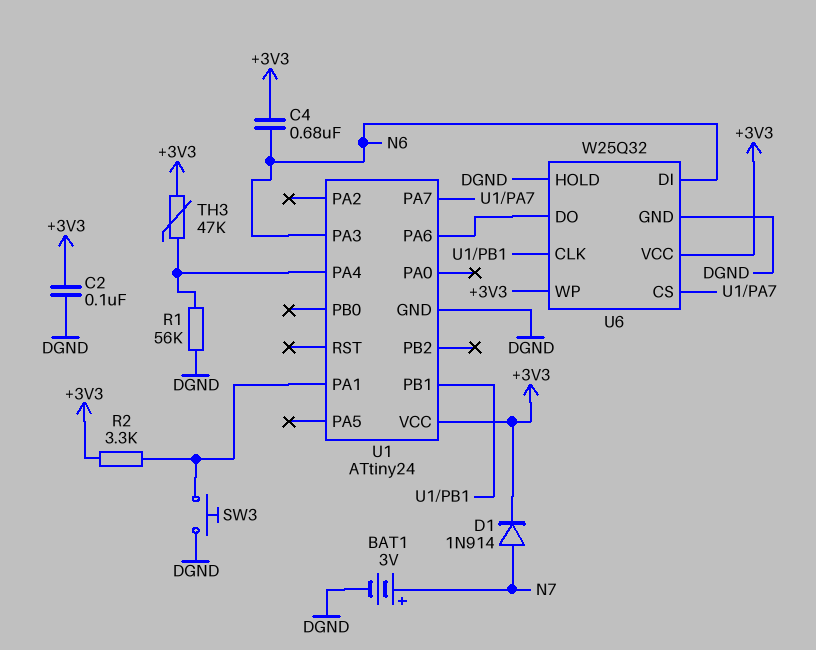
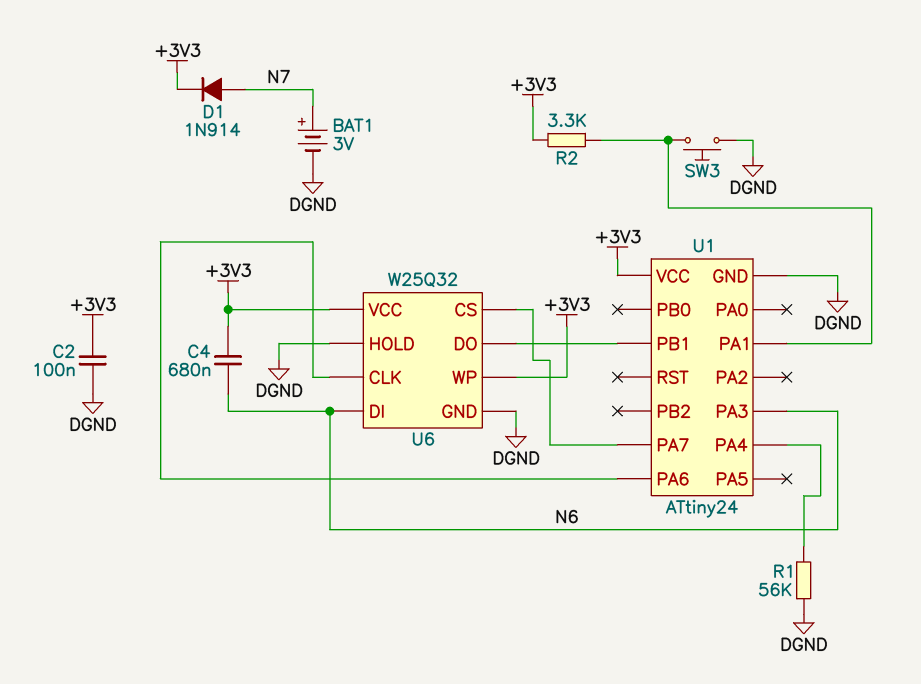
TH3: 47k (+3V3, U1/PA4) -> none
U6 pin CLK: U1/PB1 -> U1/PA6
U6 pin DO: U1/PA6 -> U1/PB1

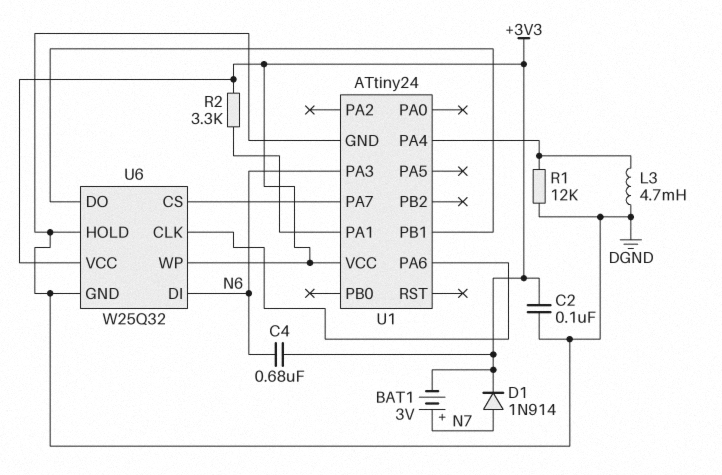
BAT1: 3V (plus N7, minus DGND) -> 3V (plus N7, minus +3V3)
L3: none -> 4.7mH (DGND, U1/PA4)
R1: 56k (DGND, U1/PA4) -> 12k (DGND, U1/PA4)
SW3: button (DGND, U1/PA1) -> none

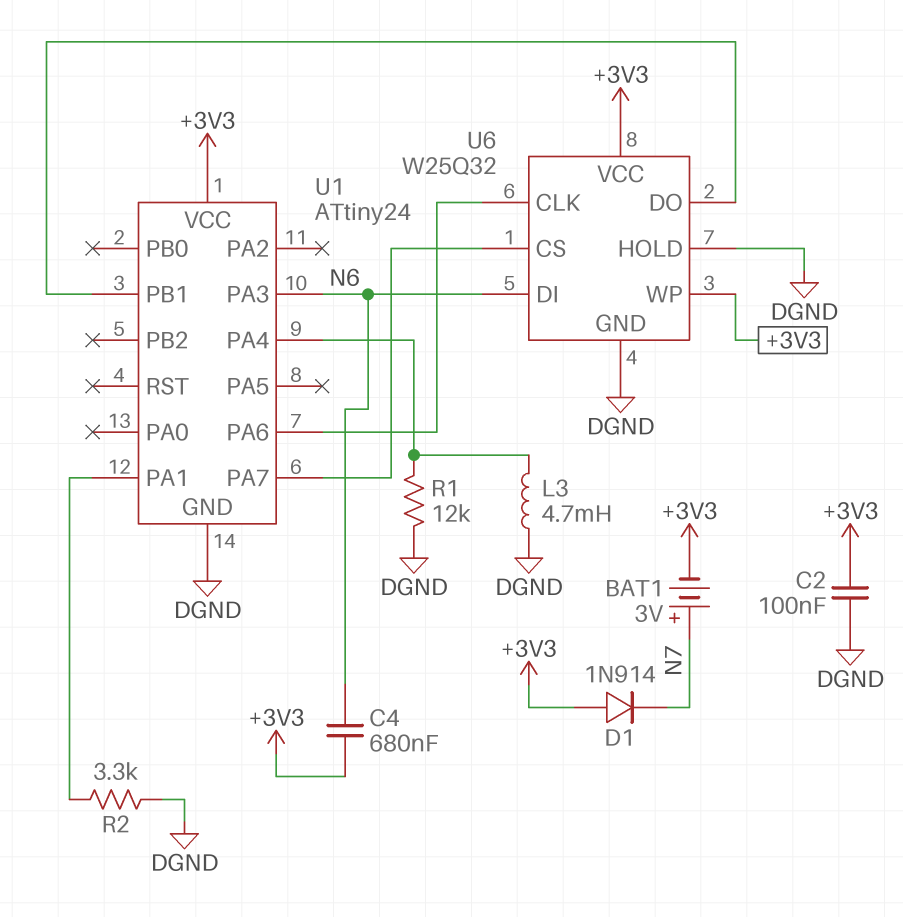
D1: diode 1N914 (A N7, K +3V3) -> diode 1N914 (A +3V3, K N7)
R2: 3.3k (+3V3, U1/PA1) -> 3.3k (DGND, U1/PA1)

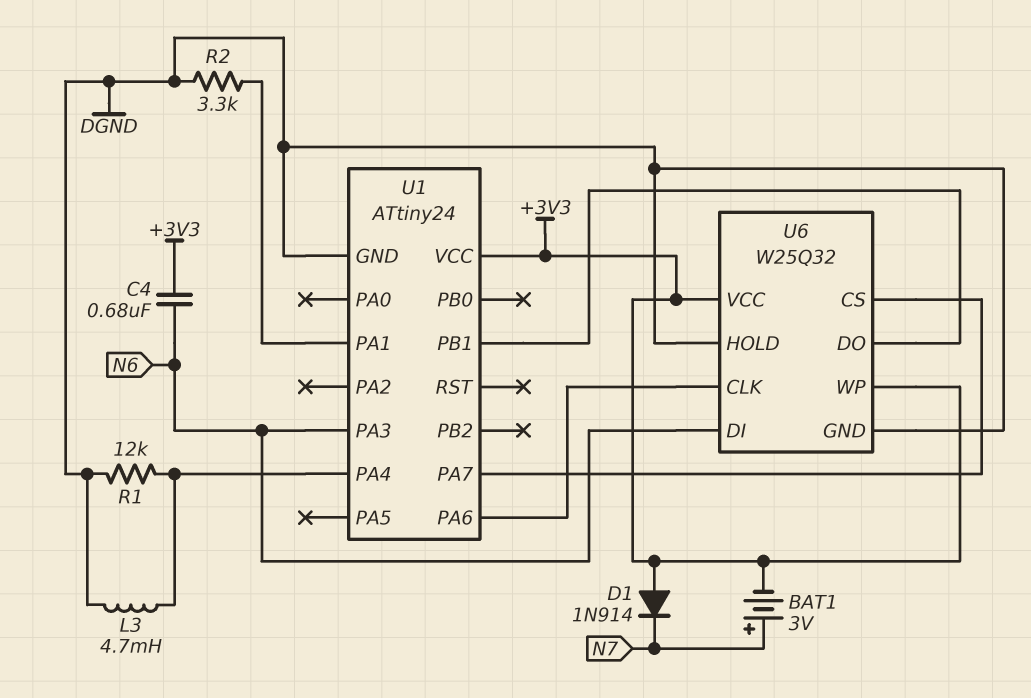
C2: 100nF (+3V3, DGND) -> none

